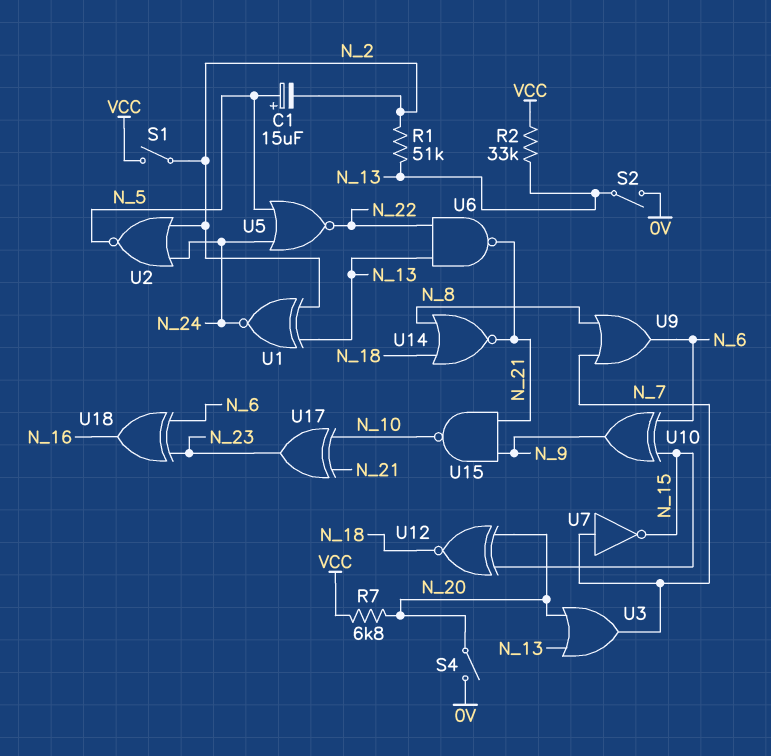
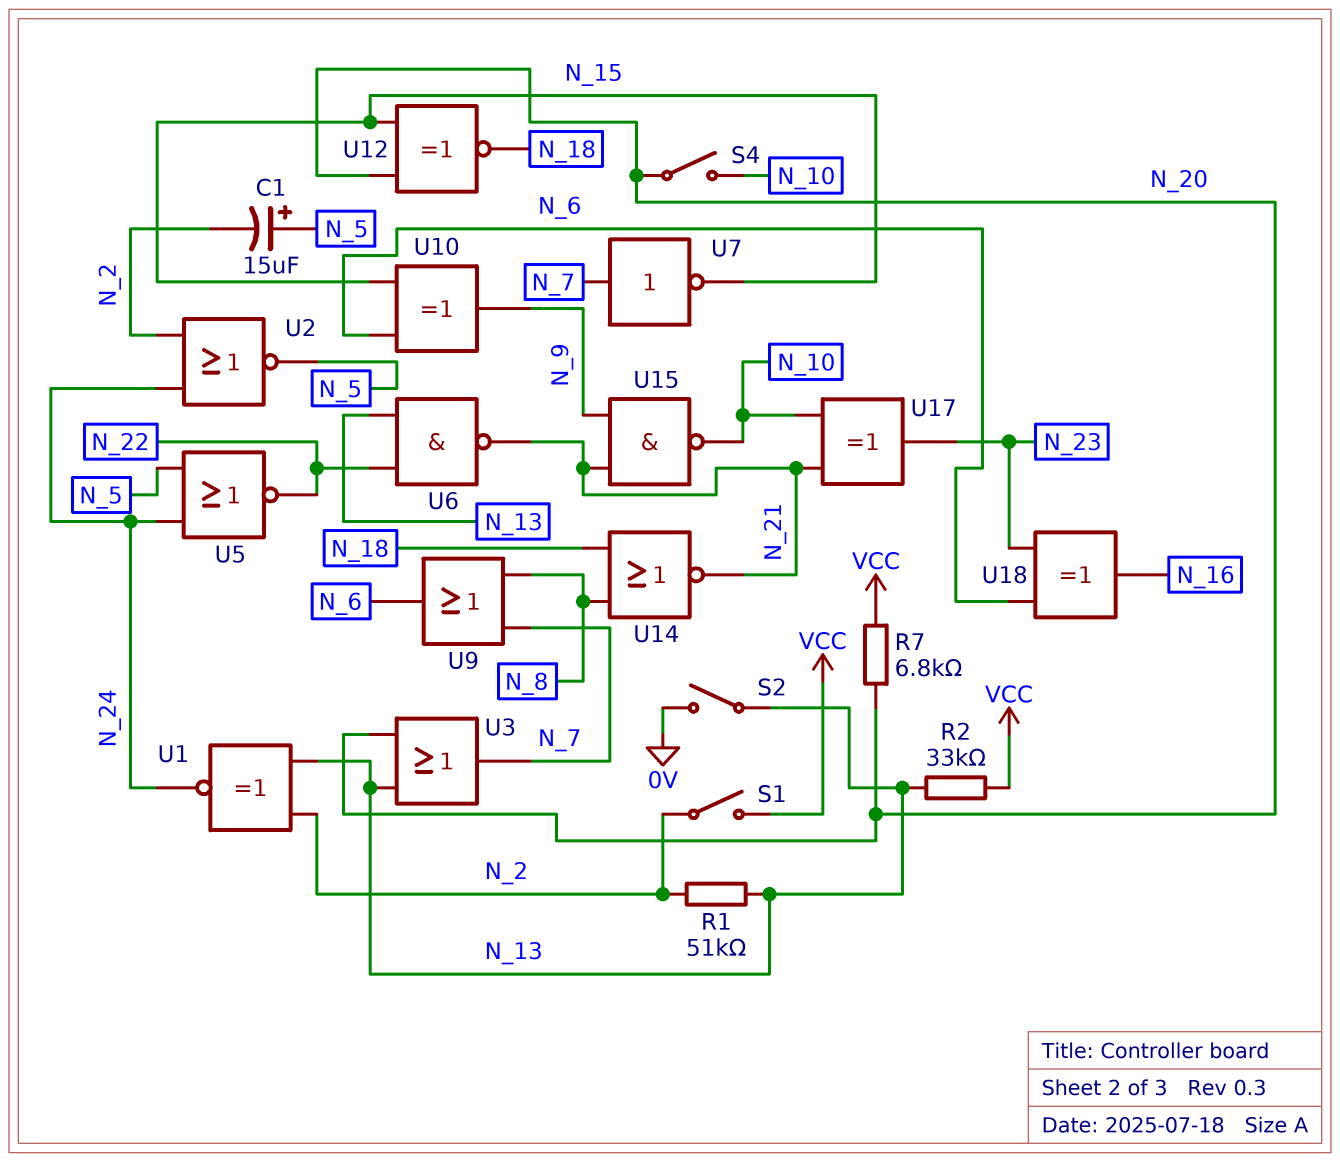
S4: switch (0V, N_20) -> switch (N_10, N_20)

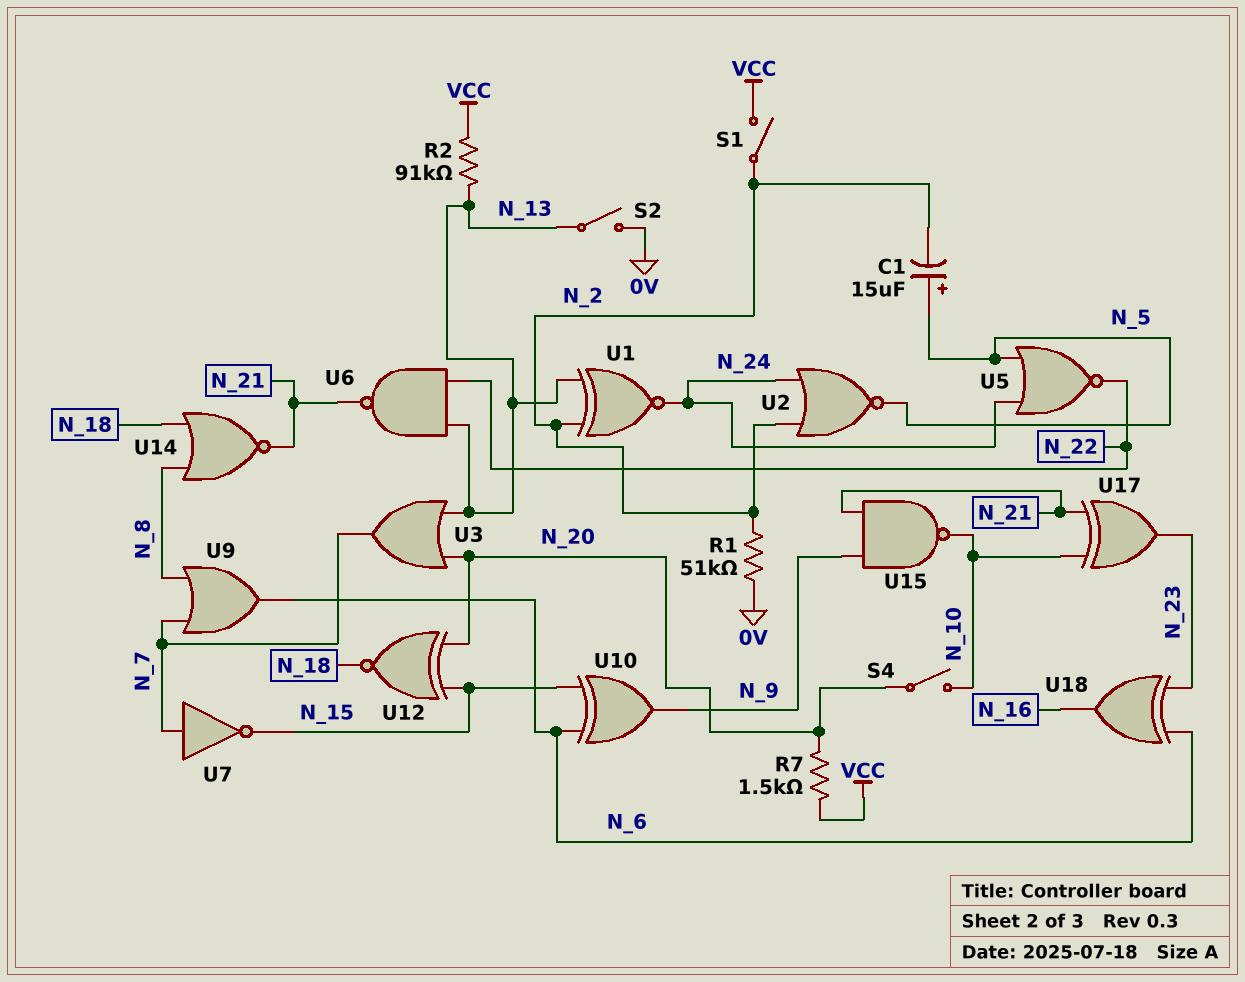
R1: 51k (N_2, N_13) -> 51k (0V, N_2)
R2: 33k (N_13, VCC) -> 91k (N_13, VCC)
R7: 6.8k (N_20, VCC) -> 1.5k (N_20, VCC)

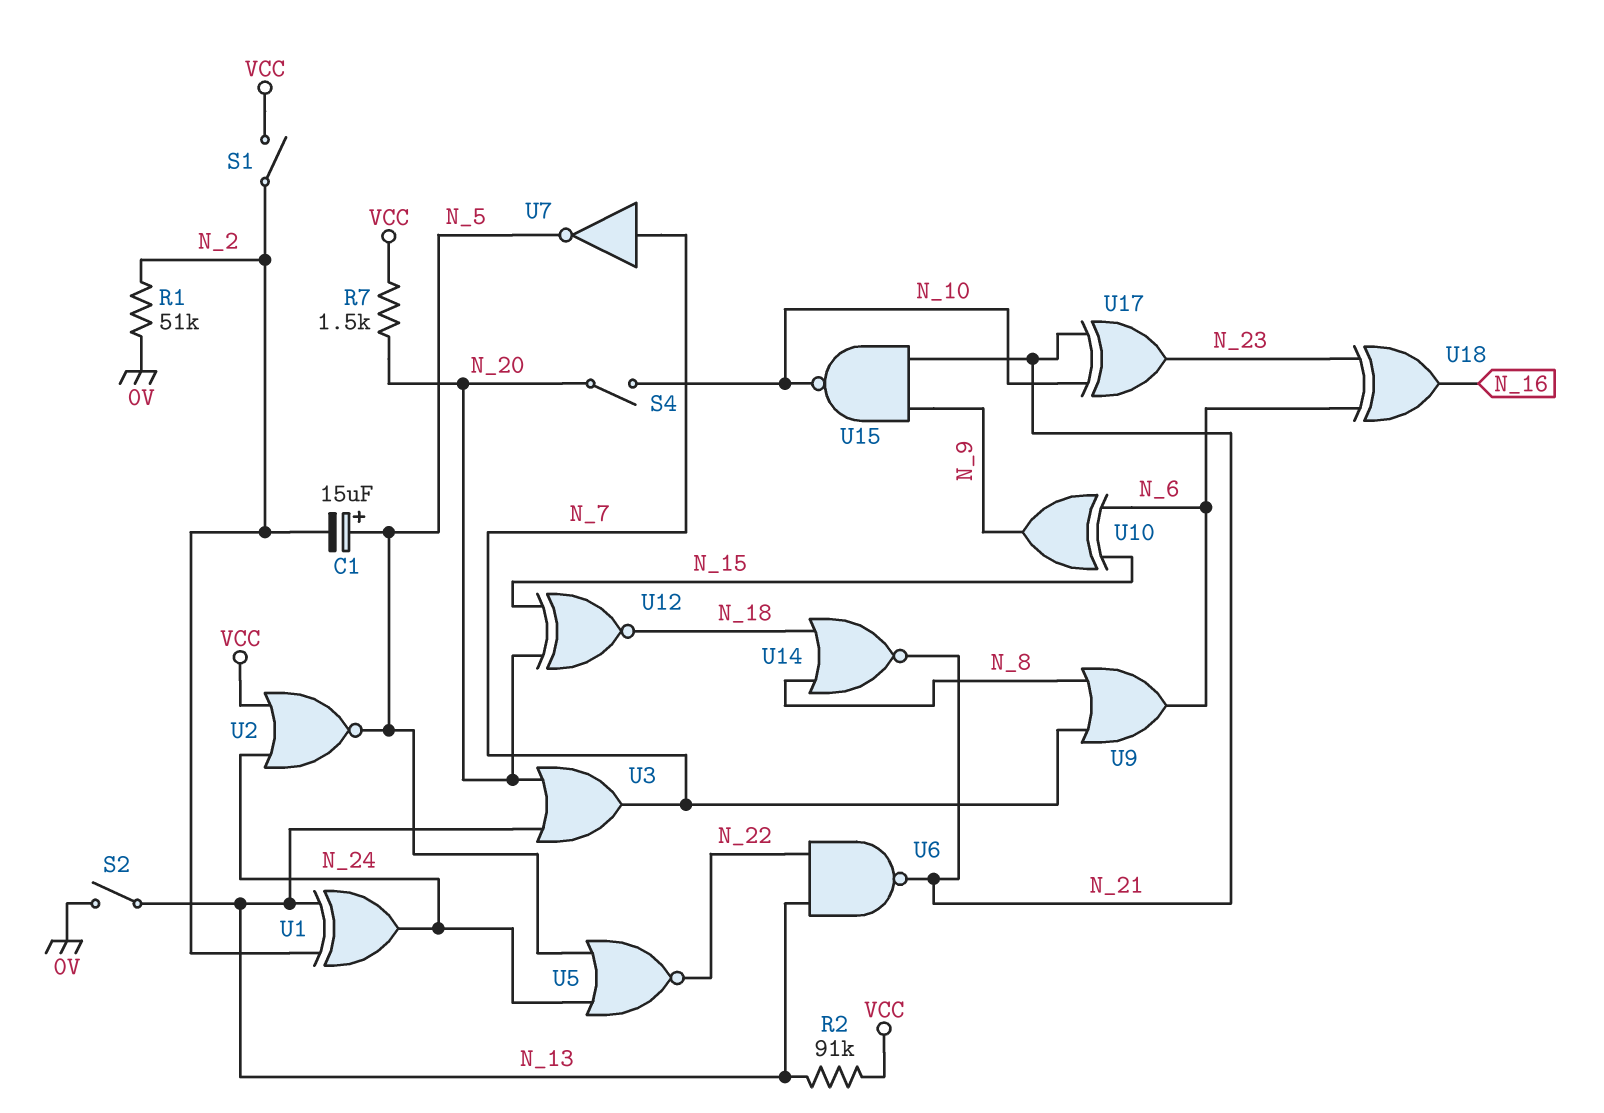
U1: XNOR (in N_2, in N_13, out N_24) -> XOR (in N_2, in N_13, out N_24)
U2: NOR (in N_2, in N_24, out N_5) -> NOR (in N_24, in VCC, out N_5)
U7: NOT (in N_7, out N_15) -> NOT (in N_7, out N_5)

